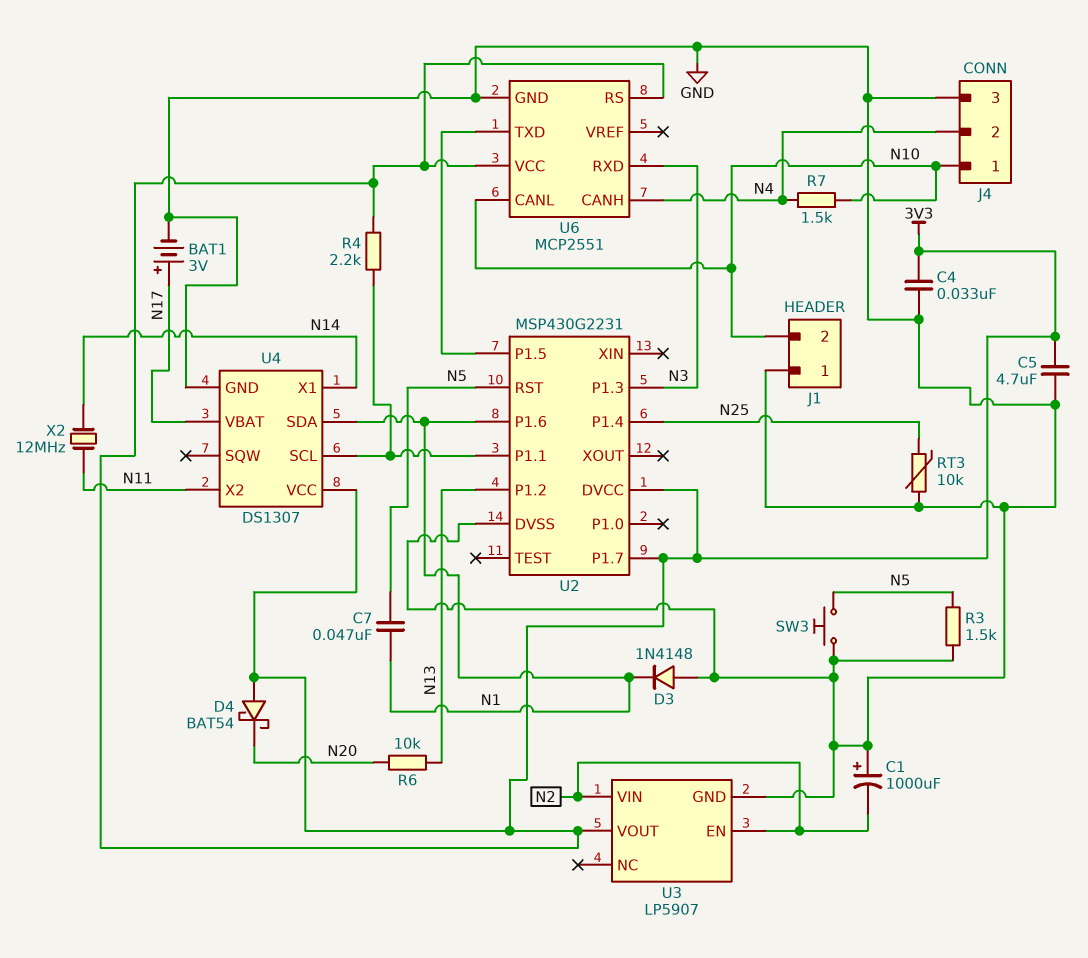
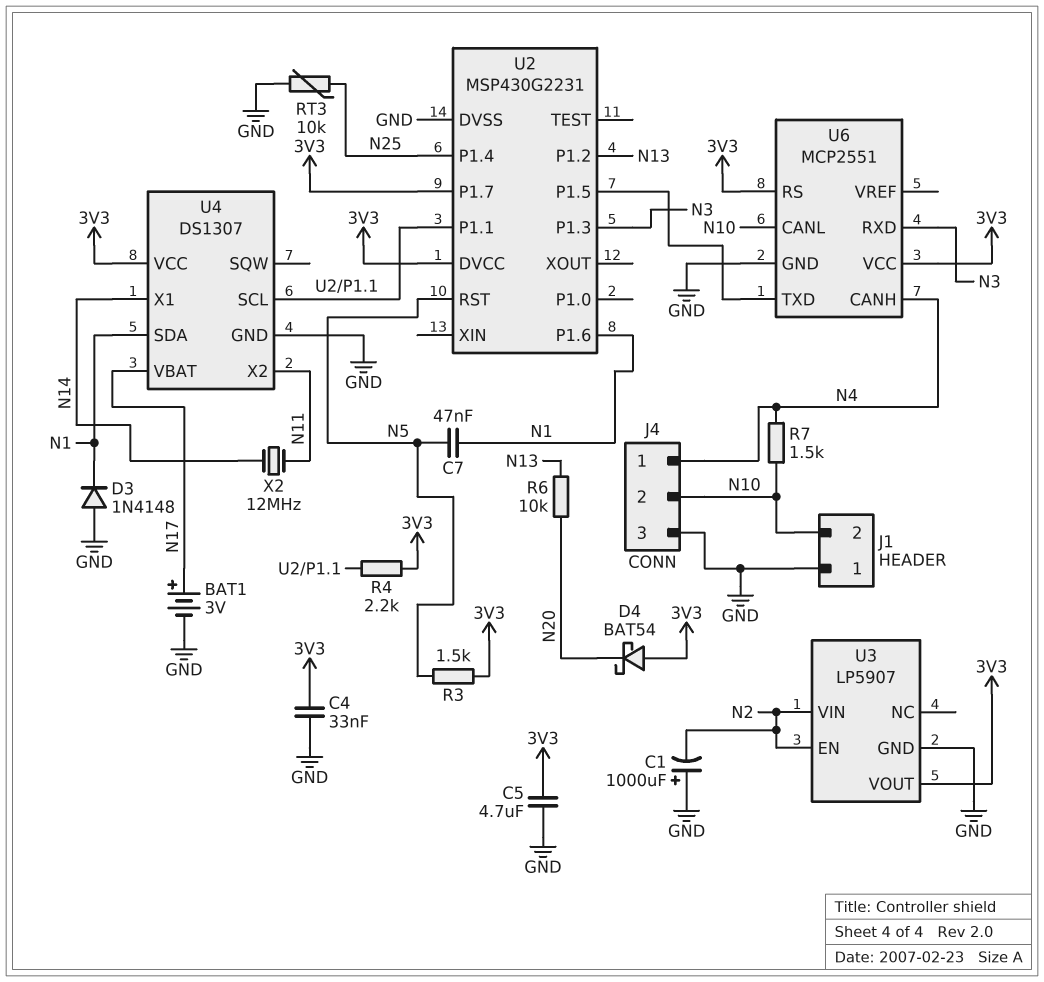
J4 pin 1: N10 -> N4
J4 pin 2: N4 -> N10
R3: 1.5k (GND, N5) -> 1.5k (3V3, N5)
SW3: button (GND, N5) -> none

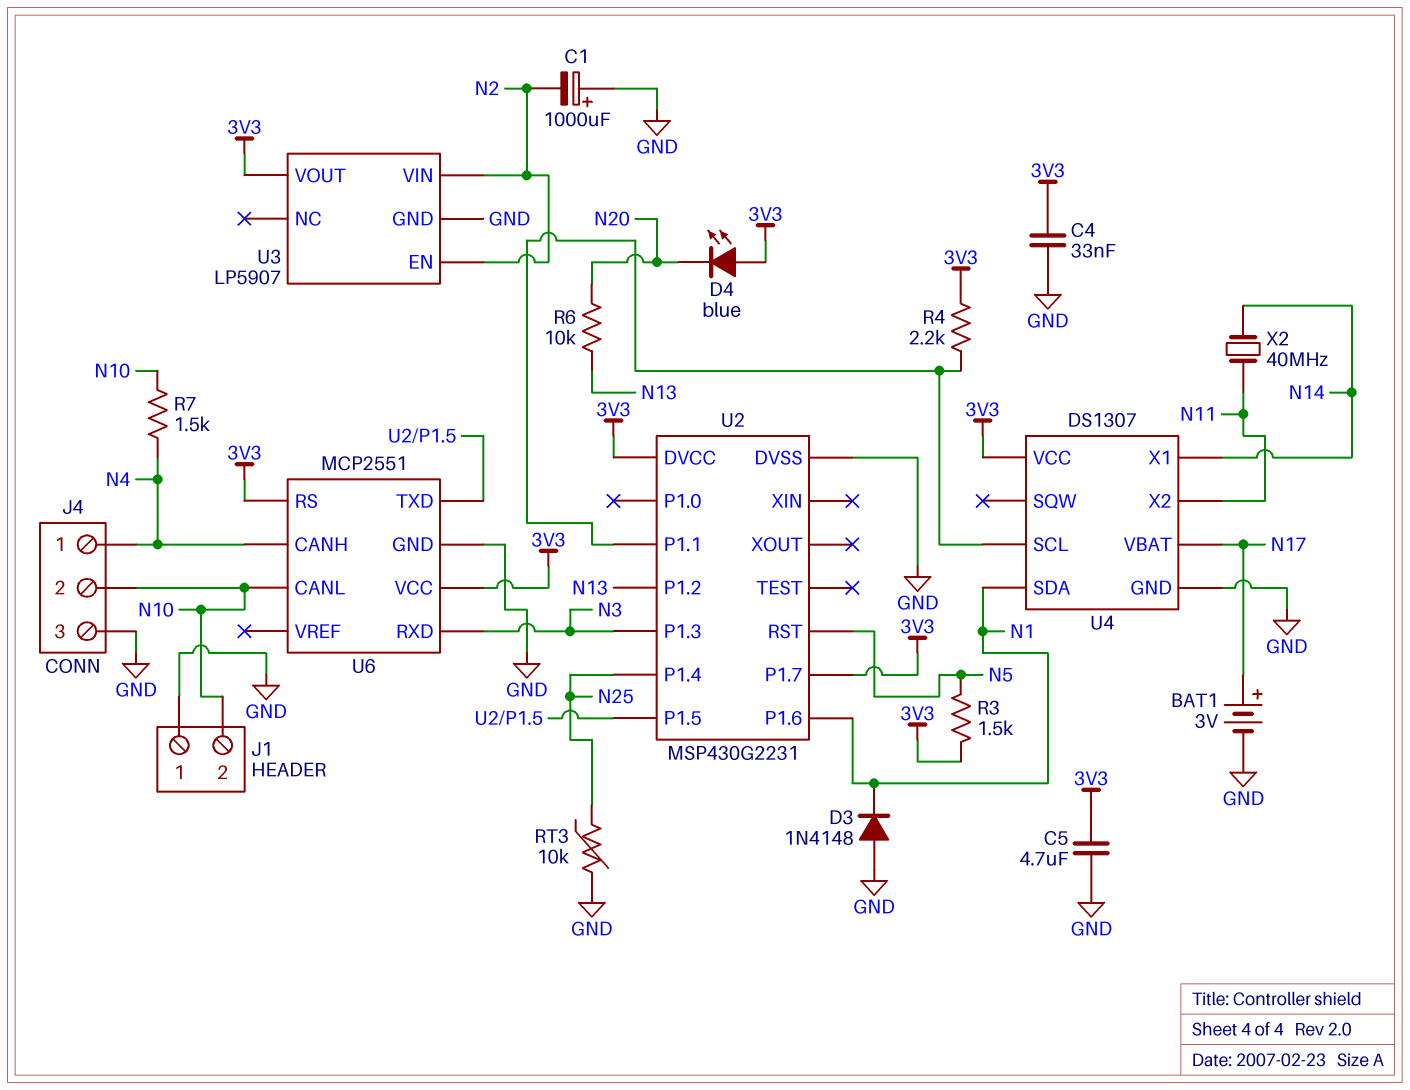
C7: 47nF (N1, N5) -> none
D4: schottky BAT54 (A 3V3, K N20) -> LED blue (A 3V3, K N20)
X2: 12MHz (N11, N14) -> 40MHz (N11, N14)

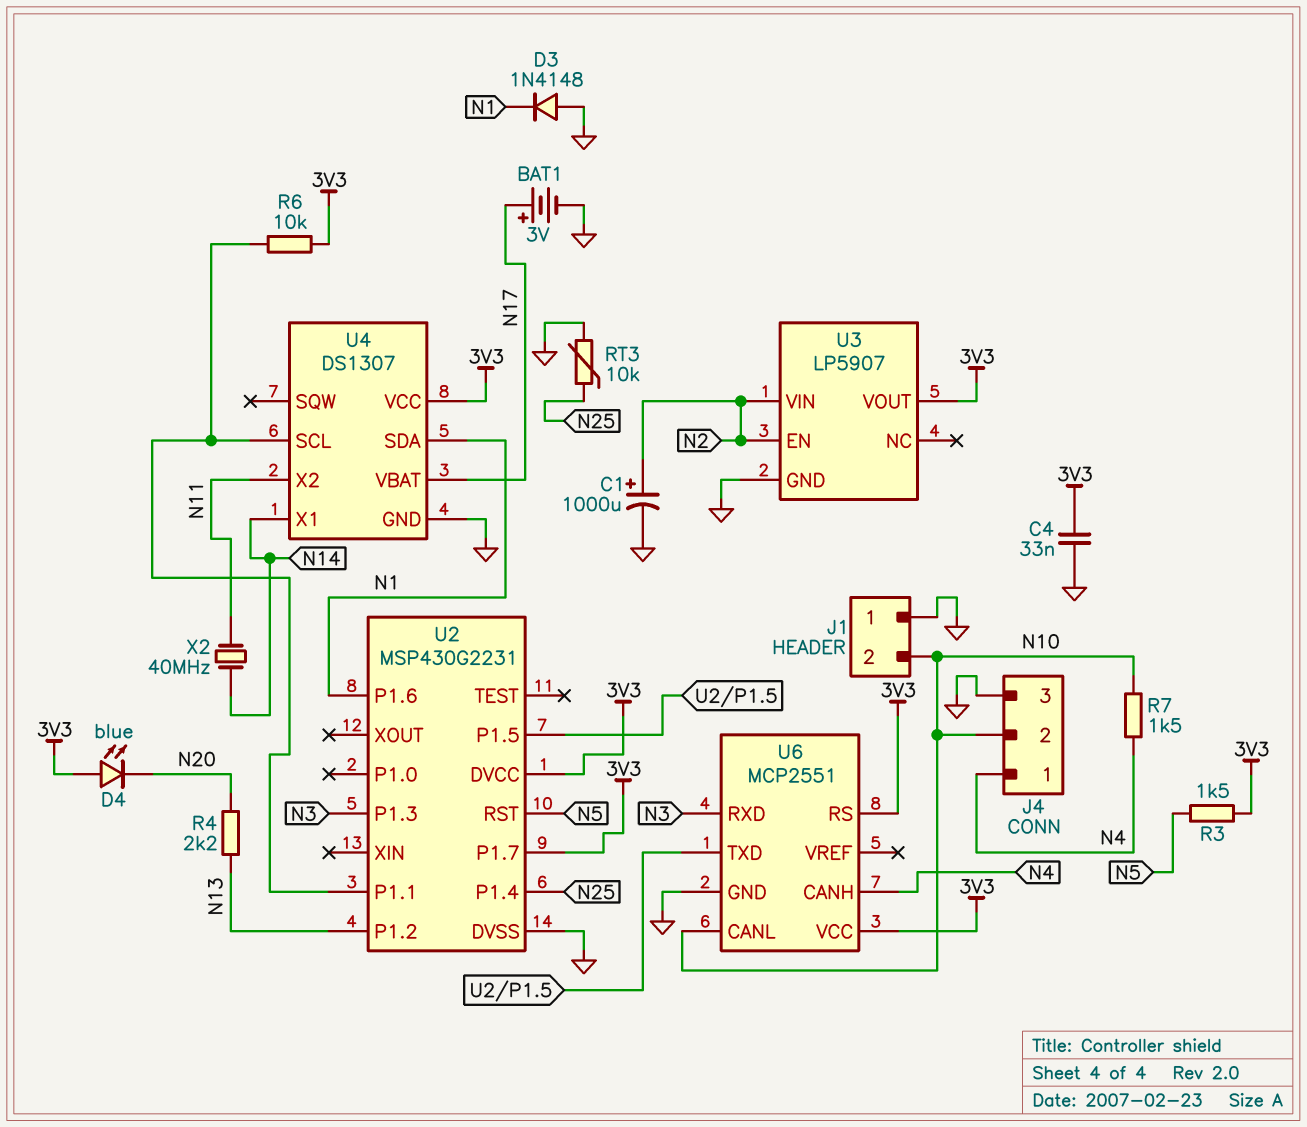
C1: 1000uF (plus GND, minus N2) -> 1000uF (plus N2, minus GND)
C5: 4.7uF (3V3, GND) -> none
R4: 2.2k (3V3, U2/P1.1) -> 2.2k (N13, N20)
R6: 10k (N13, N20) -> 10k (3V3, U2/P1.1)

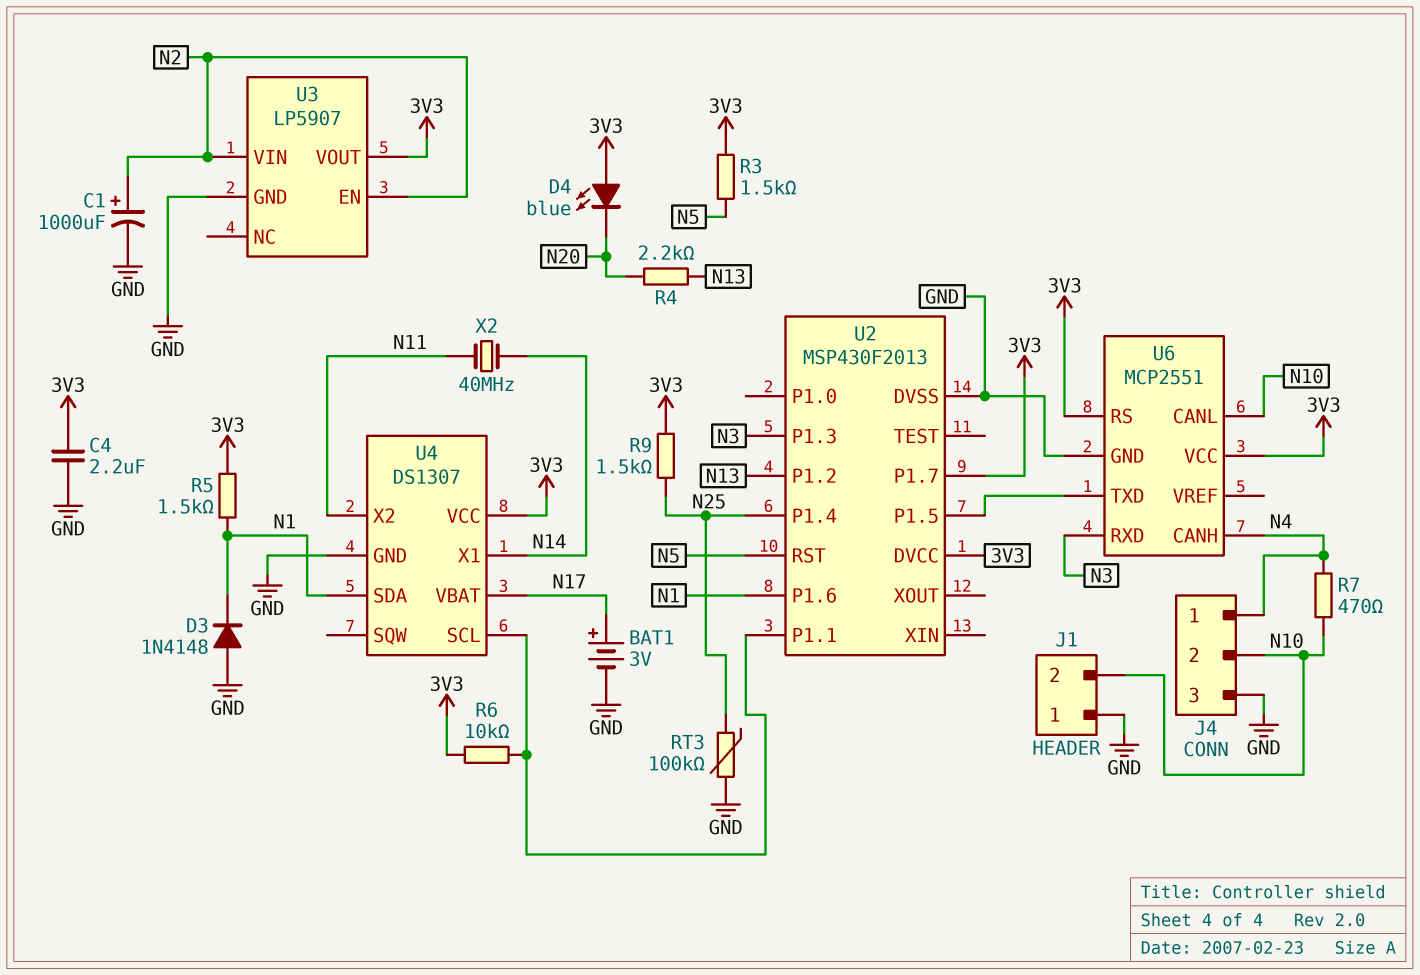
C4: 33nF (3V3, GND) -> 2.2uF (3V3, GND)
R5: none -> 1.5k (3V3, N1)
R7: 1.5k (N4, N10) -> 470 (N4, N10)
R9: none -> 1.5k (3V3, N25)
RT3: 10k (GND, N25) -> 100k (GND, N25)
U2: MSP430G2231 -> MSP430F2013

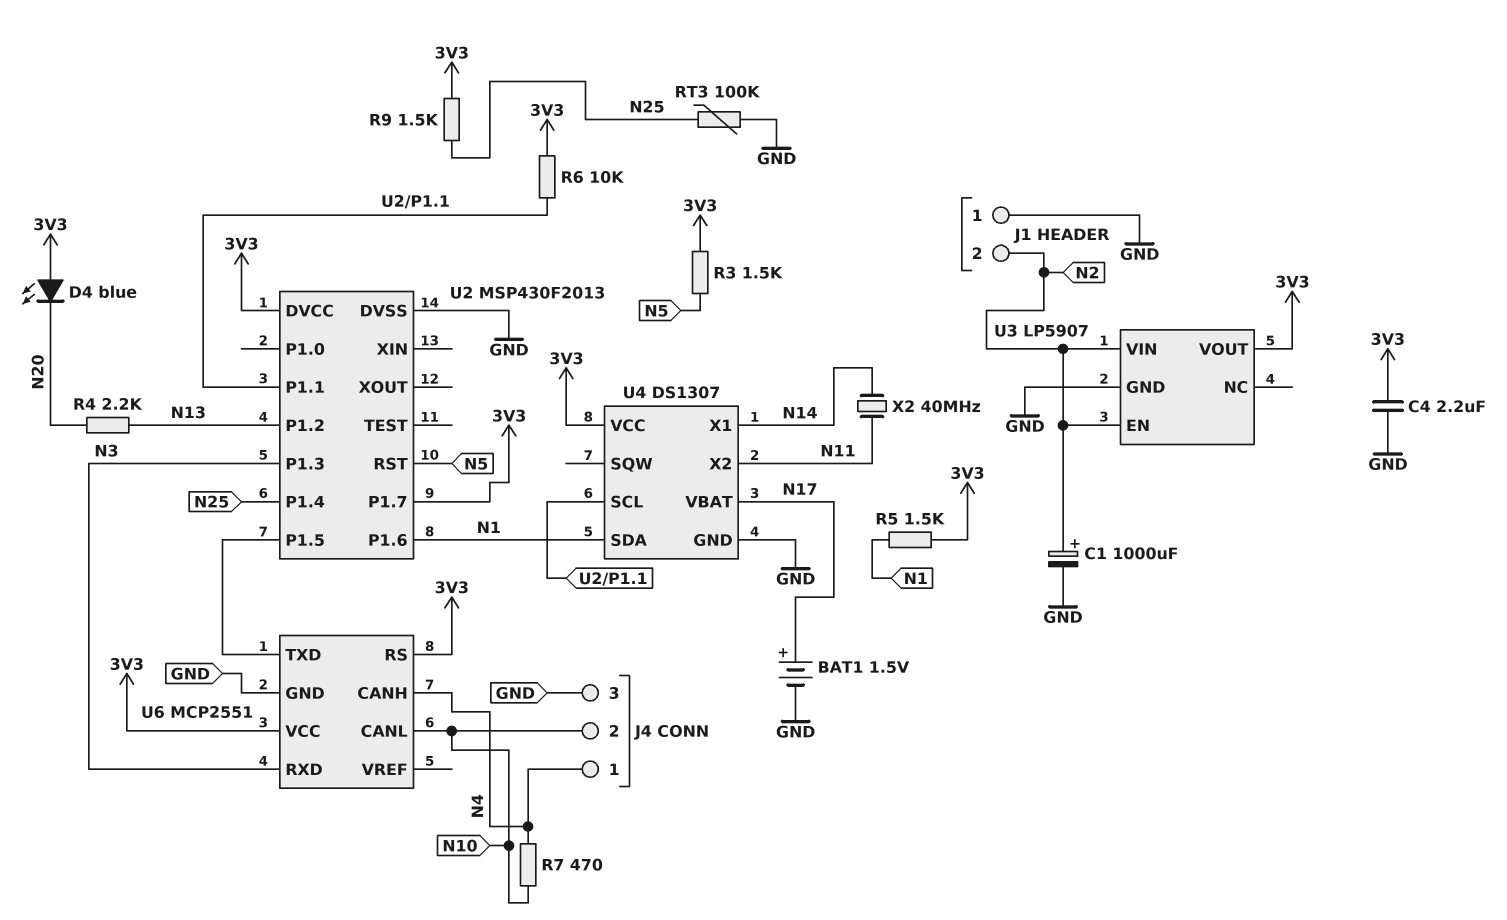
BAT1: 3V (plus N17, minus GND) -> 1.5V (plus N17, minus GND)
D3: diode 1N4148 (A GND, K N1) -> none
J1 pin 2: N10 -> N2

